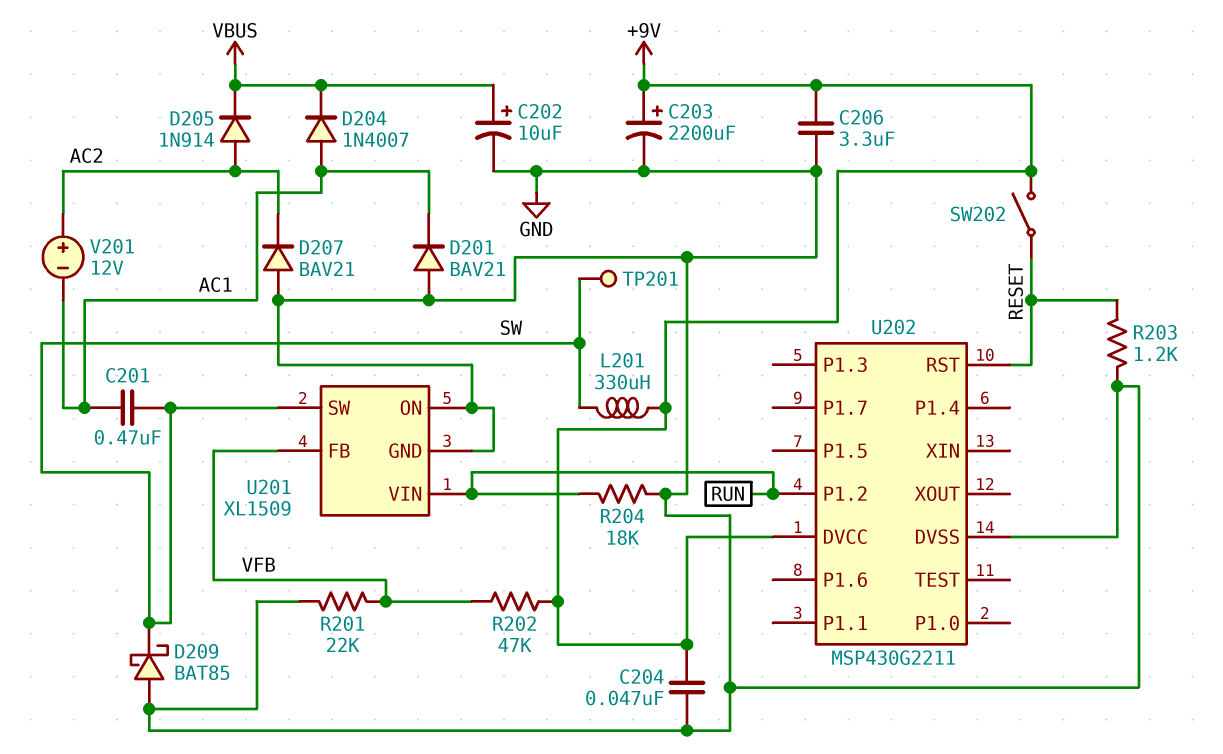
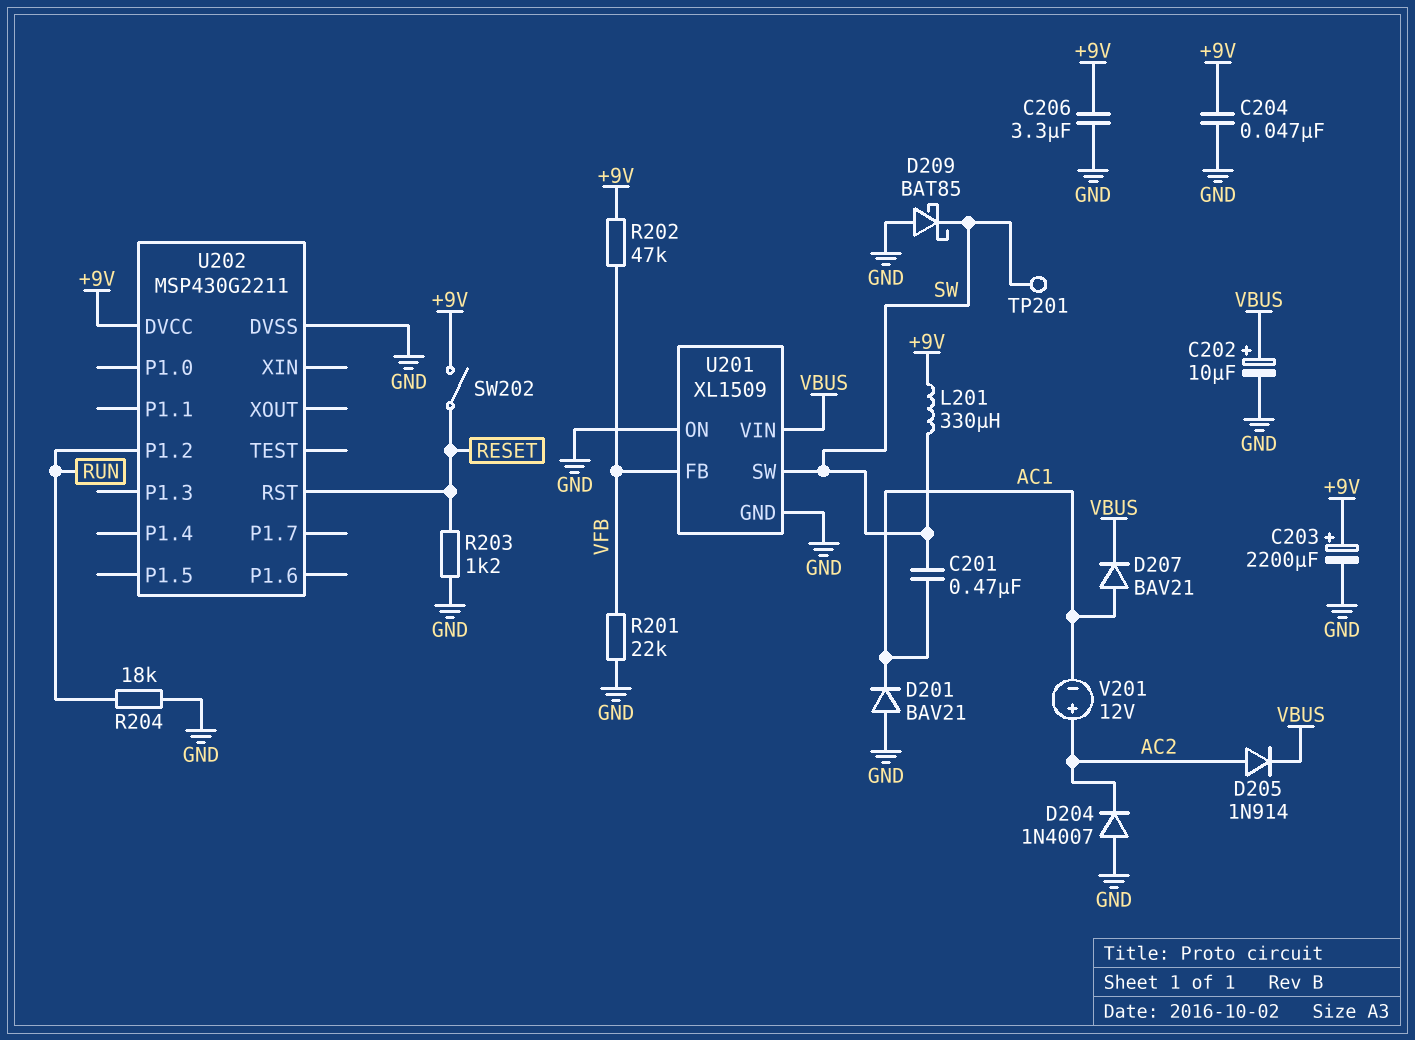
D204: diode 1N4007 (A AC1, K VBUS) -> diode 1N4007 (A GND, K AC2)
D207: diode BAV21 (A GND, K AC2) -> diode BAV21 (A AC1, K VBUS)
U201 pin VIN: RUN -> VBUS

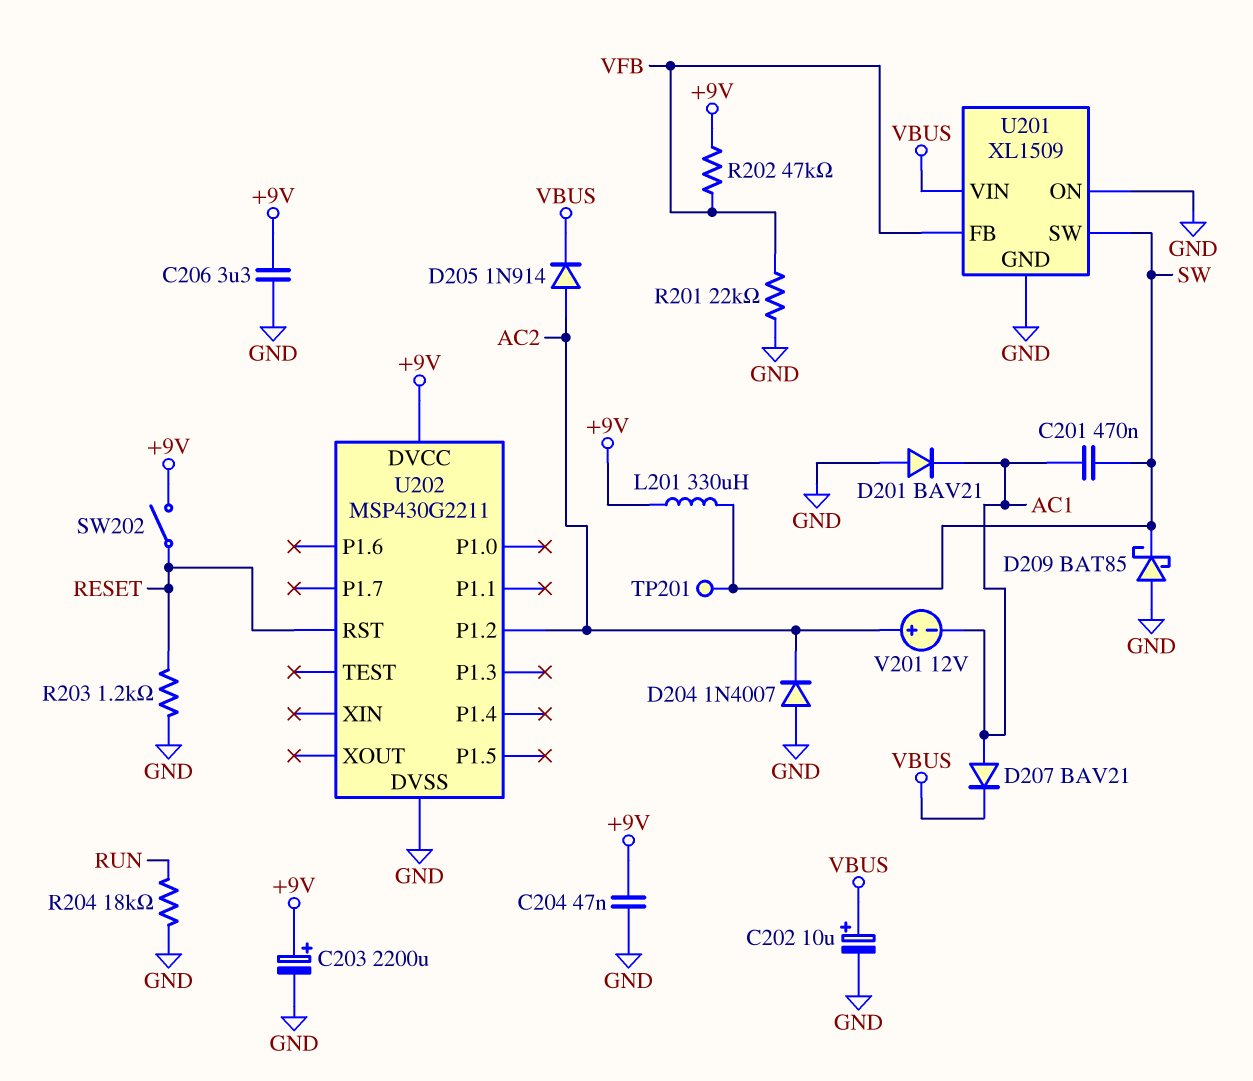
U202 pin P1.2: RUN -> AC2

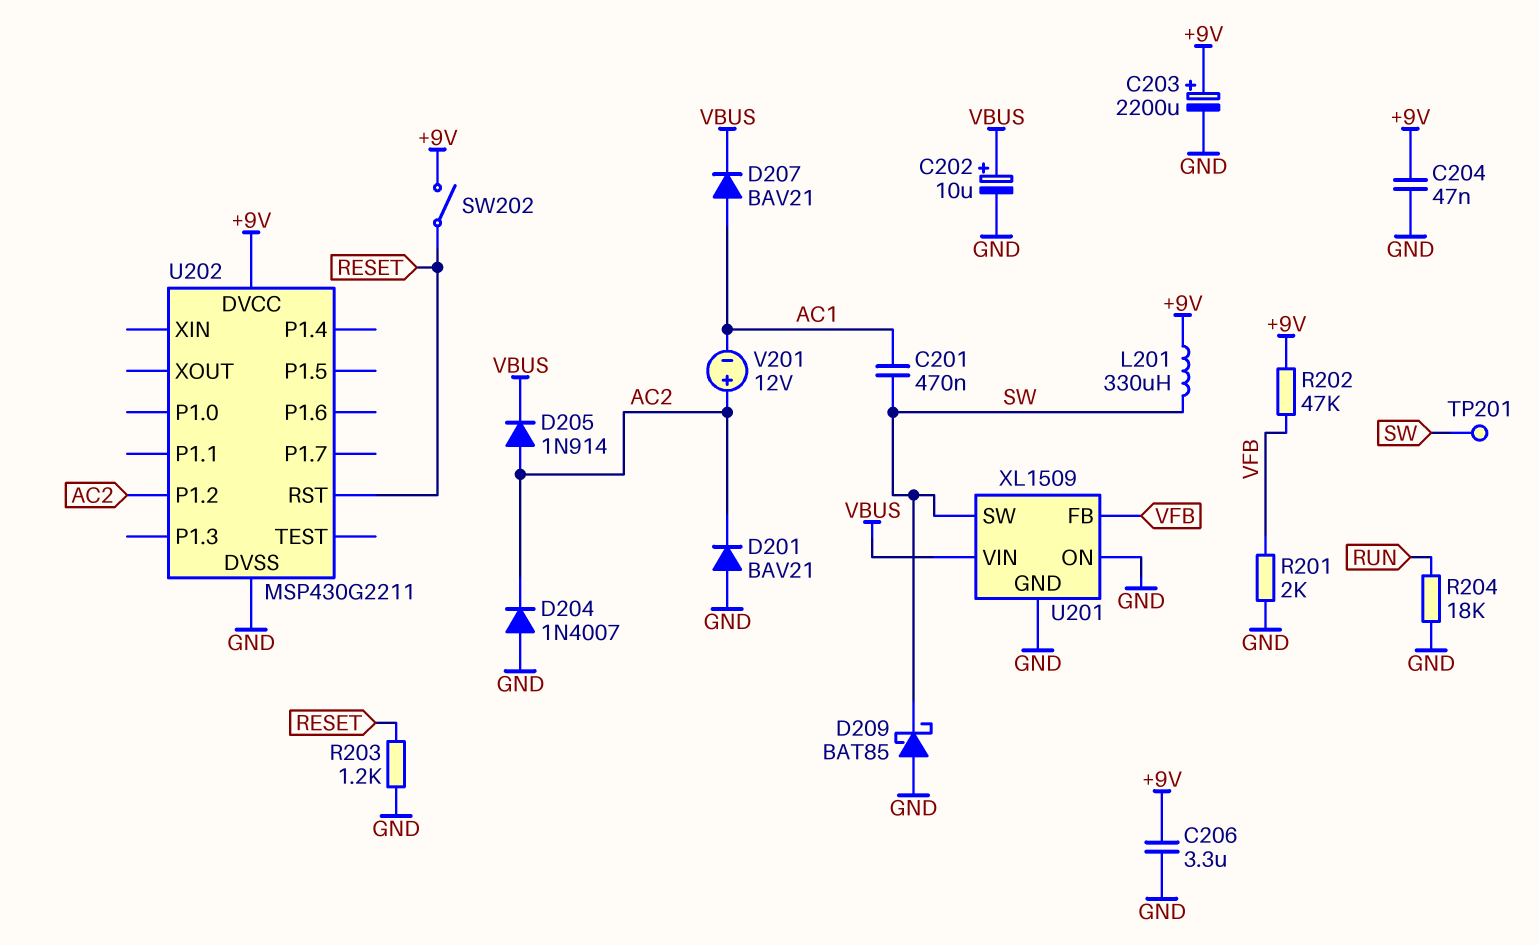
D201: diode BAV21 (A GND, K AC1) -> diode BAV21 (A GND, K AC2)
R201: 22k (GND, VFB) -> 2k (GND, VFB)

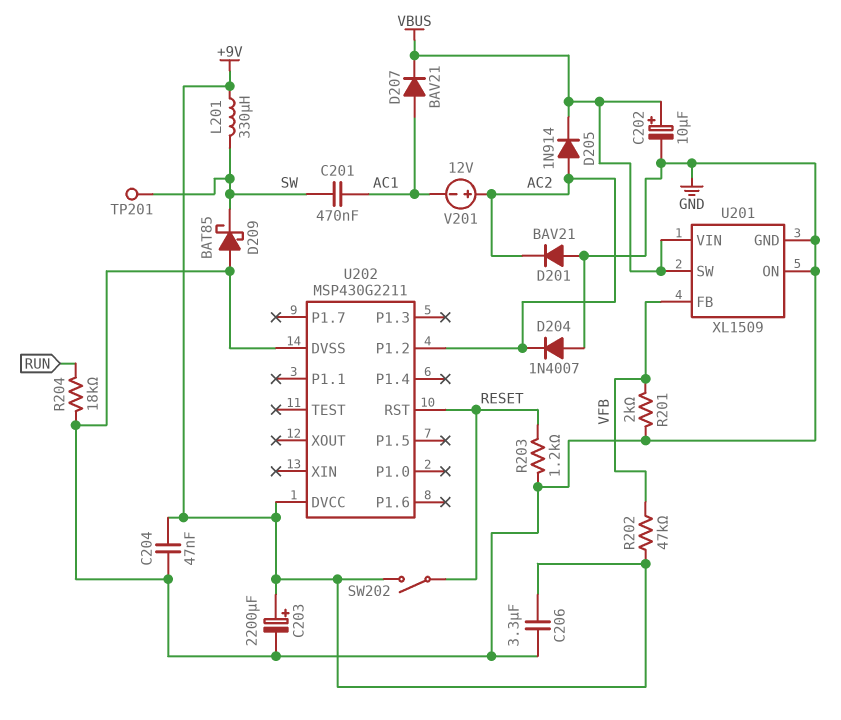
U201 pin SW: SW -> VBUS

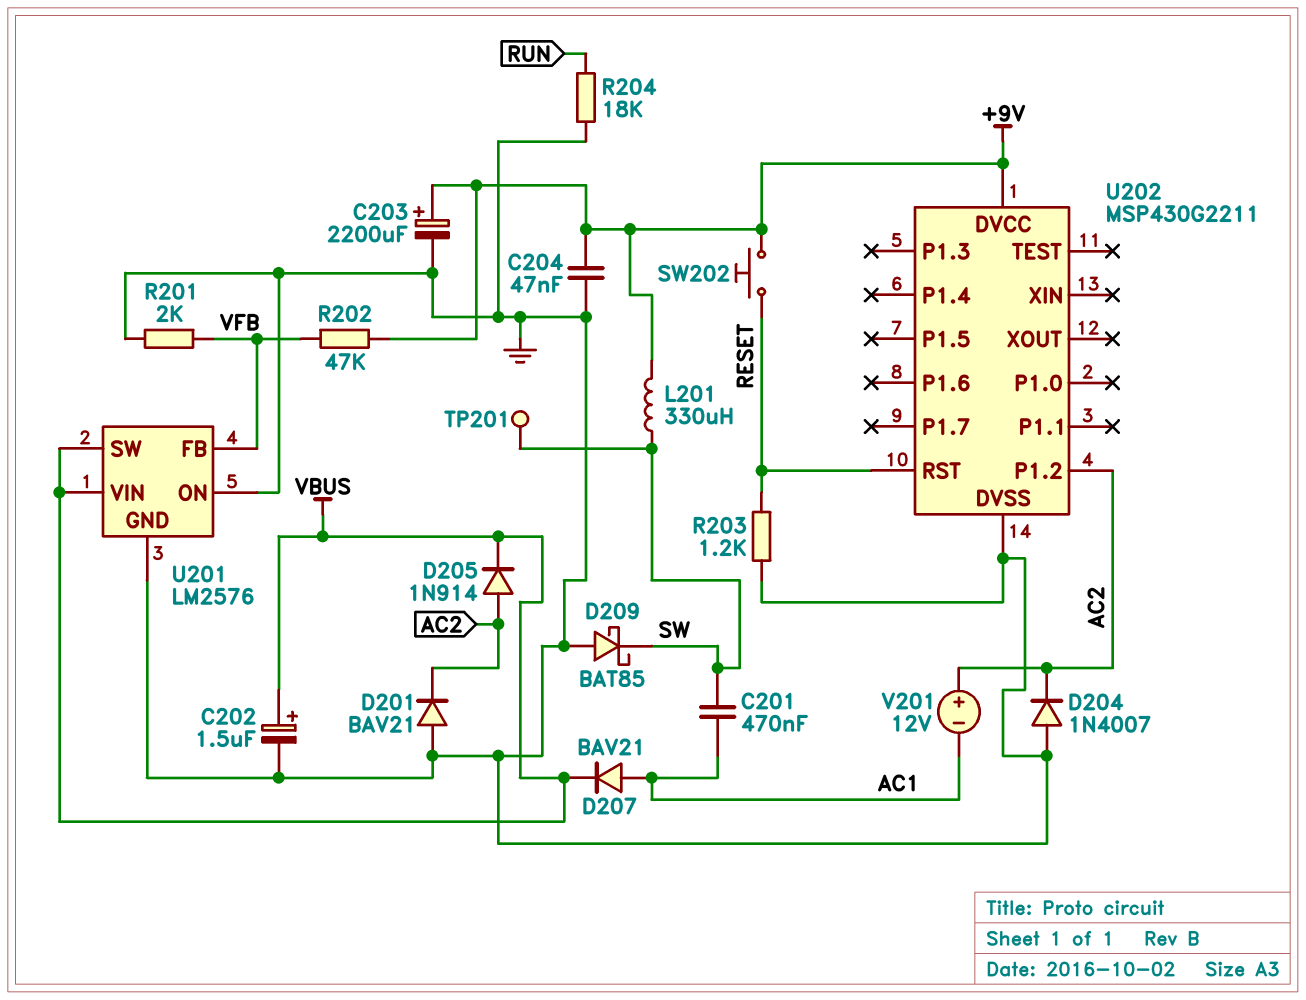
C202: 10uF (plus VBUS, minus GND) -> 1.5uF (plus VBUS, minus GND)
C206: 3.3uF (+9V, GND) -> none
SW202: switch (+9V, RESET) -> button (+9V, RESET)
U201: XL1509 -> LM2576

